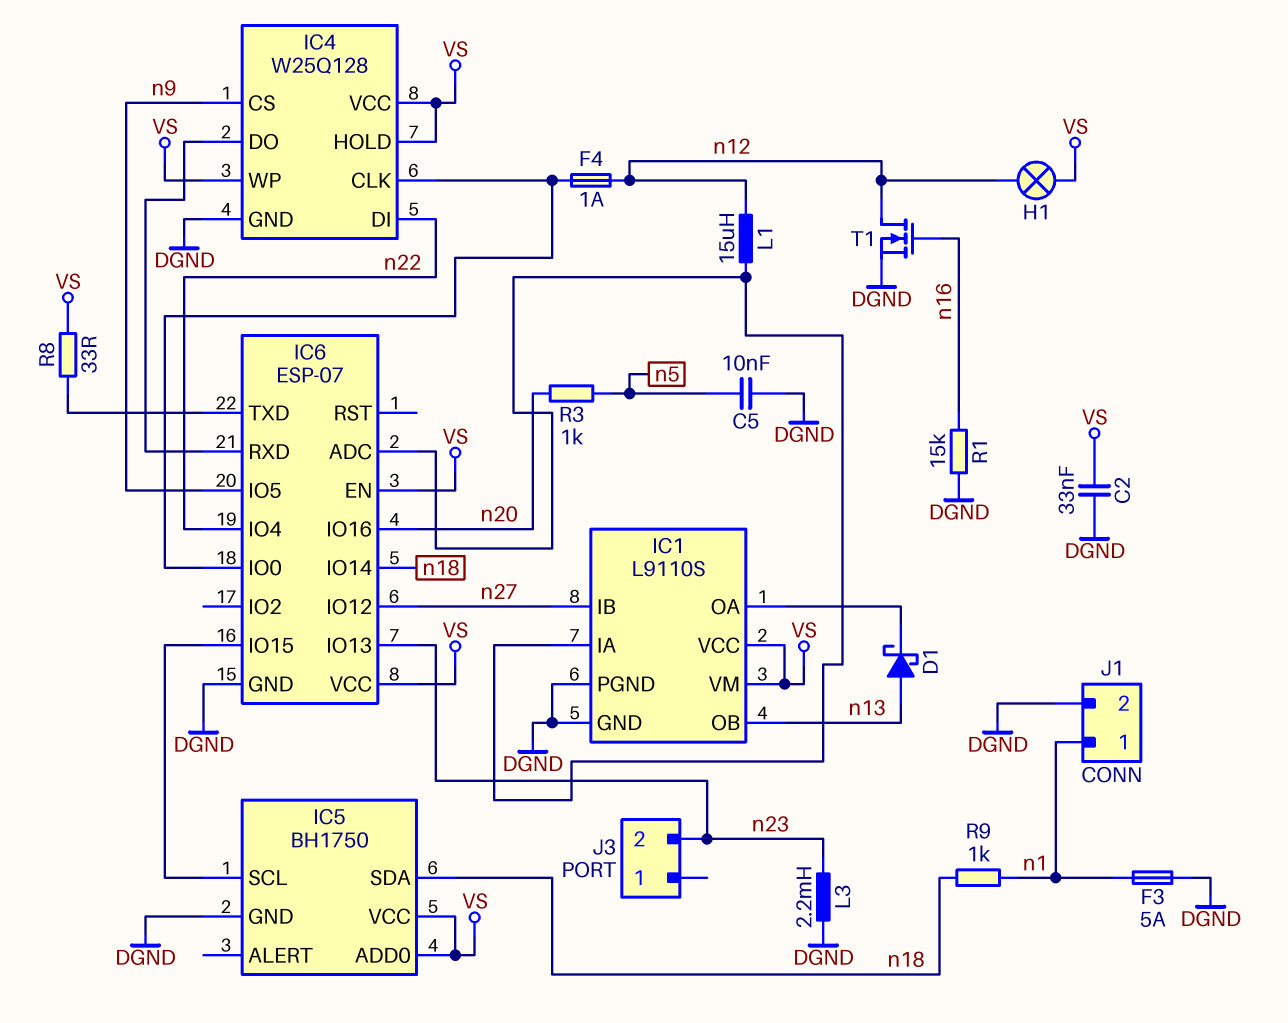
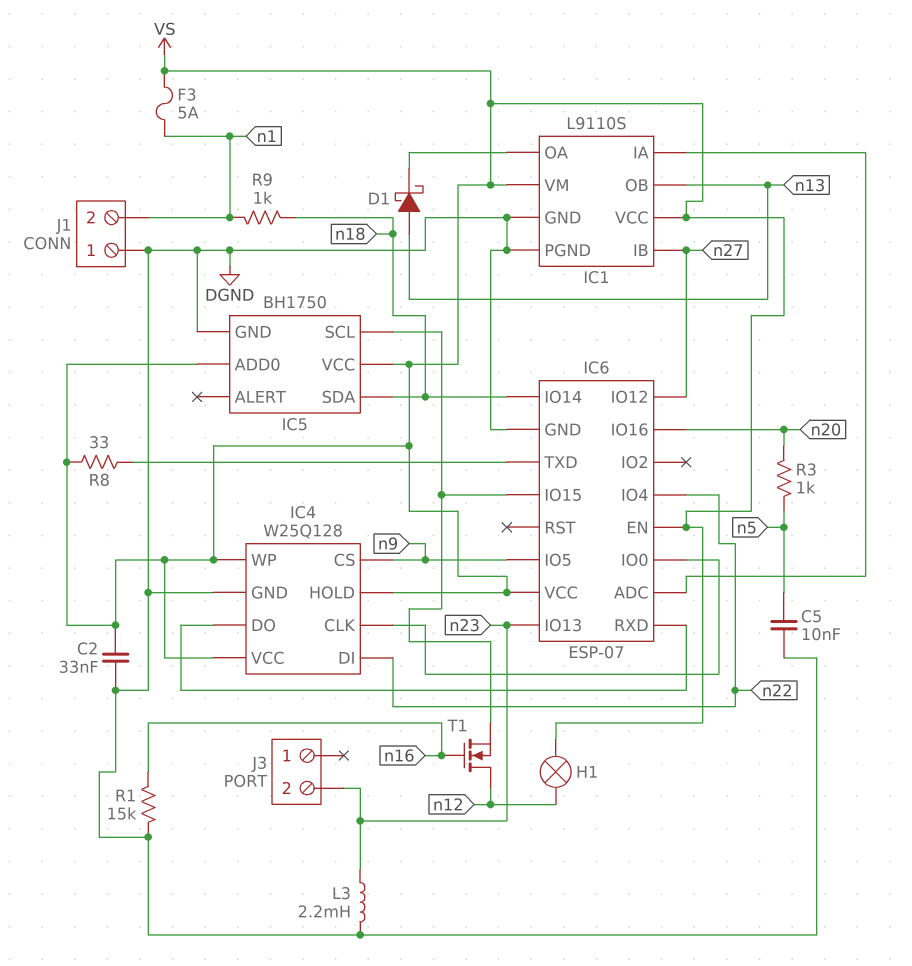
F3: 5A (DGND, n1) -> 5A (VS, n1)
F4: 1A (IC4/CLK, n12) -> none
J1 pin 1: n1 -> DGND
J1 pin 2: DGND -> n1
L1: 15uH (IC1/IA, n12) -> none
T1: NMOS (G n16, D n12, S DGND) -> NMOS (G n16, D n12, S IC5/SCL)

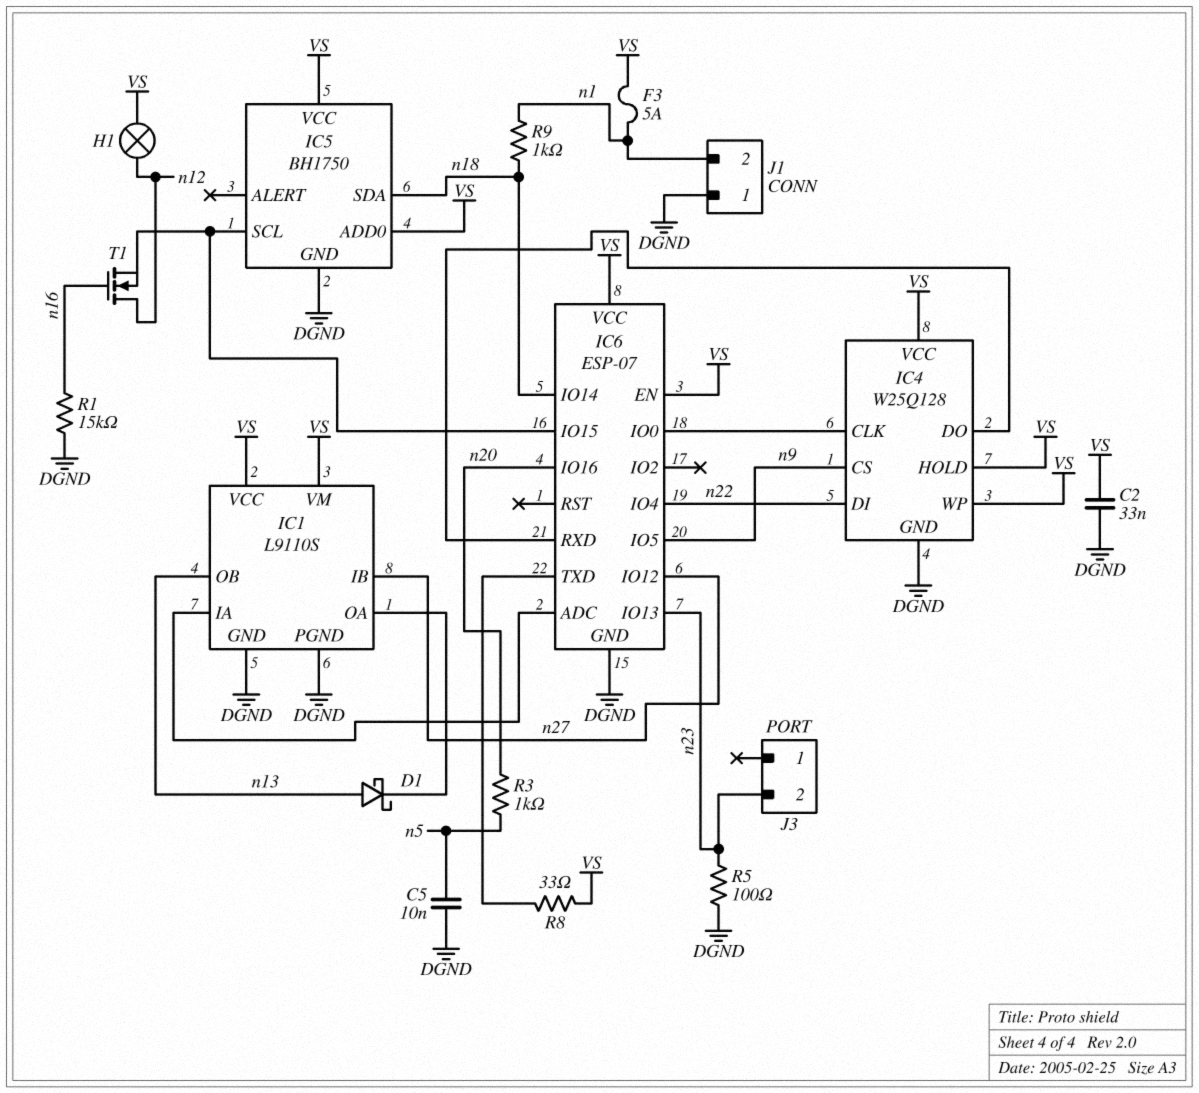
L3: 2.2mH (DGND, n23) -> none
R5: none -> 100 (DGND, n23)

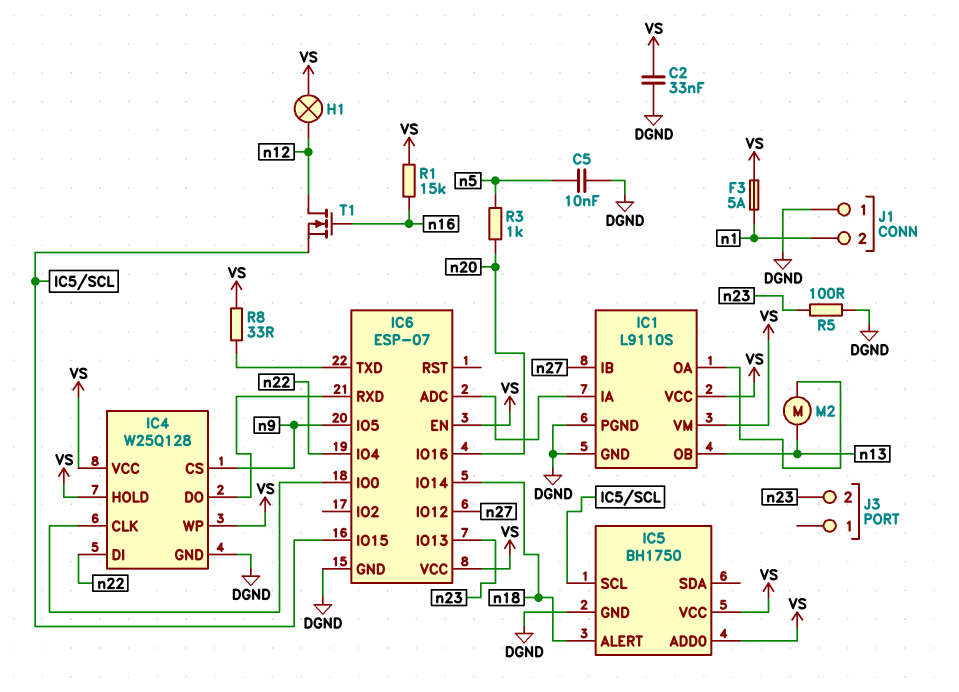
D1: schottky (A n13, K IC1/OA) -> none
IC5 pin ALERT: none -> n18
IC5 pin SDA: n18 -> none
M2: none -> motor (IC1/OA, n13)
R1: 15k (DGND, n16) -> 15k (VS, n16)
R9: 1k (n1, n18) -> none

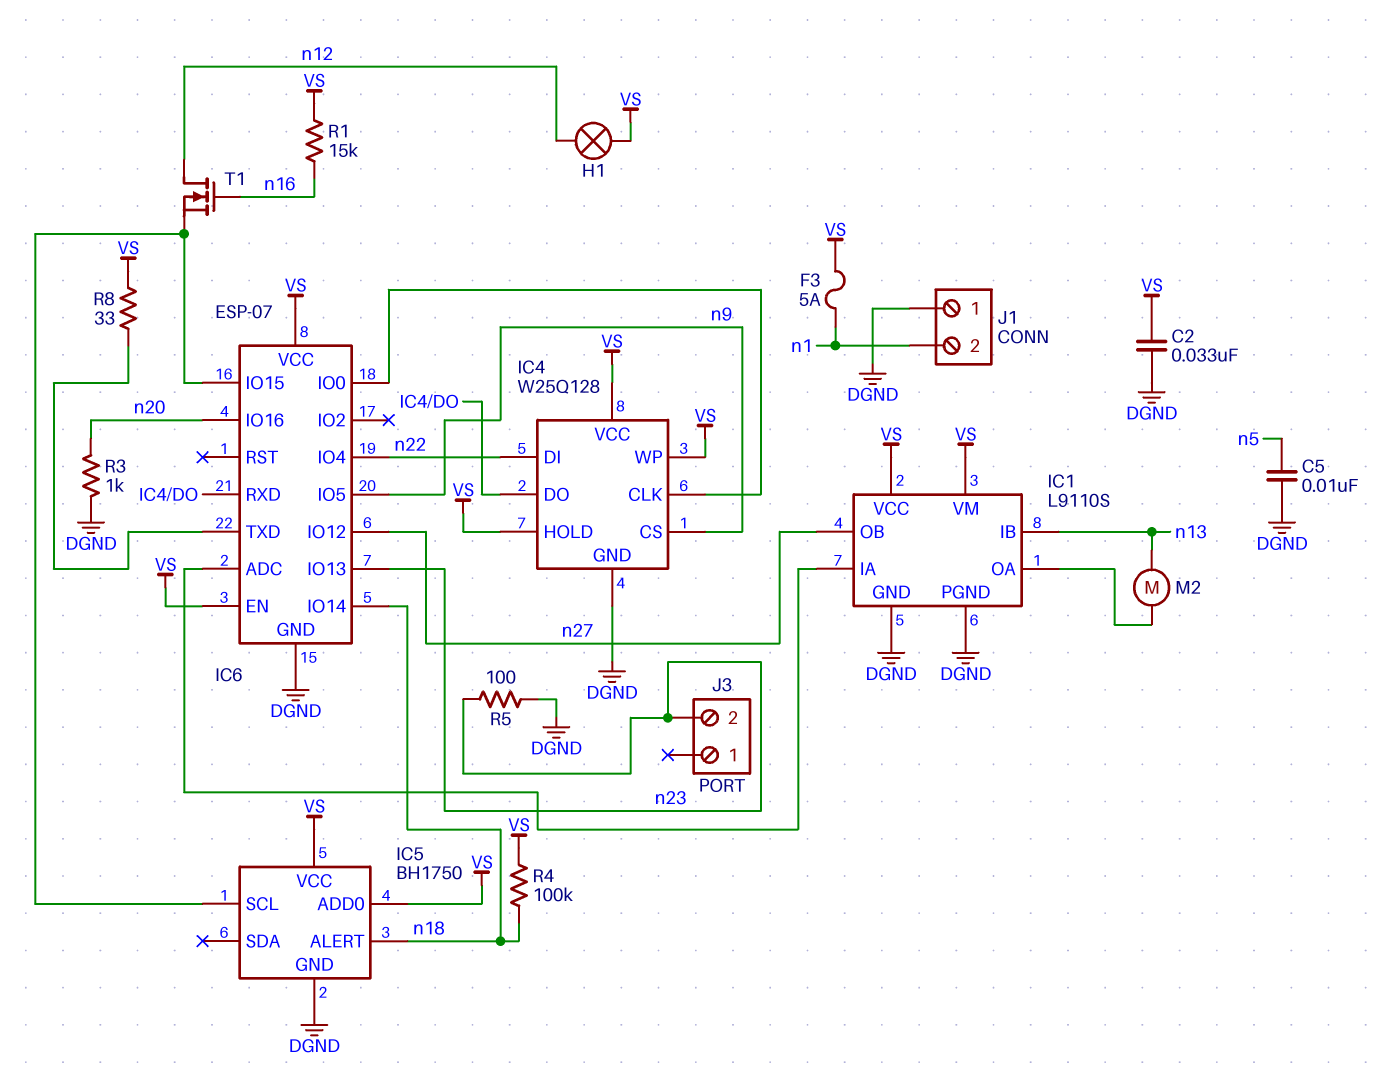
IC1 pin IB: n27 -> n13
IC1 pin OB: n13 -> n27
R3: 1k (n5, n20) -> 1k (DGND, n20)
R4: none -> 100k (VS, n18)

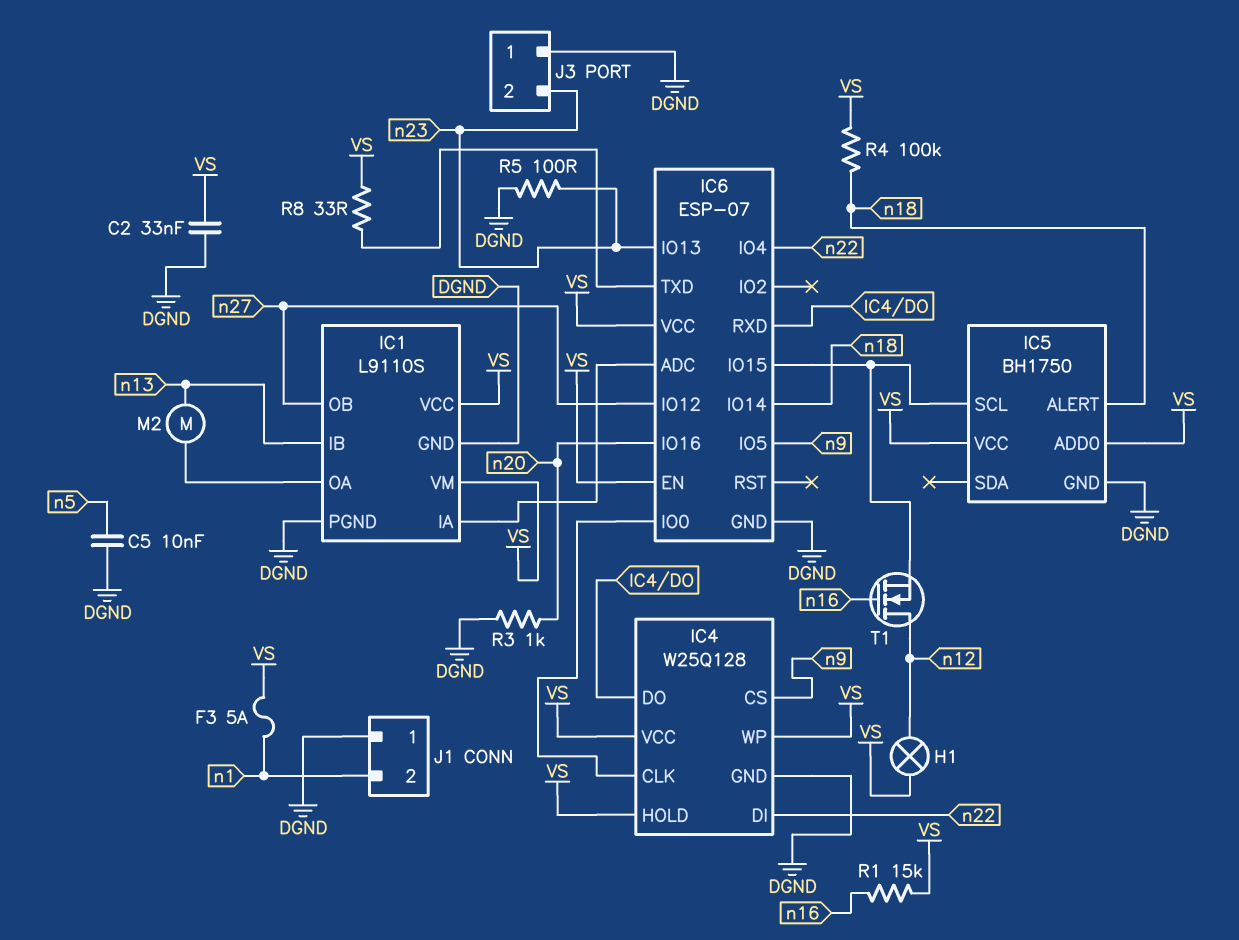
J3 pin 1: none -> DGND

